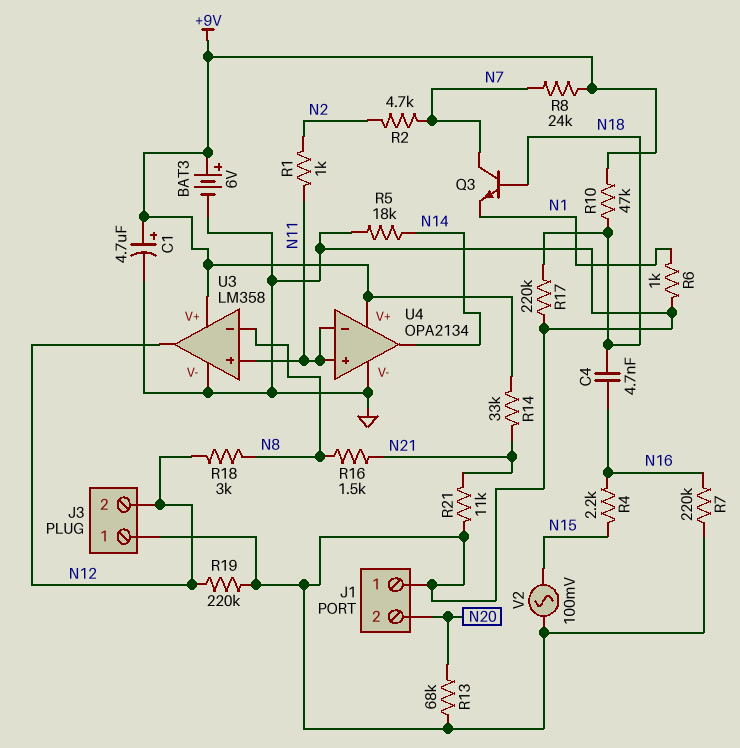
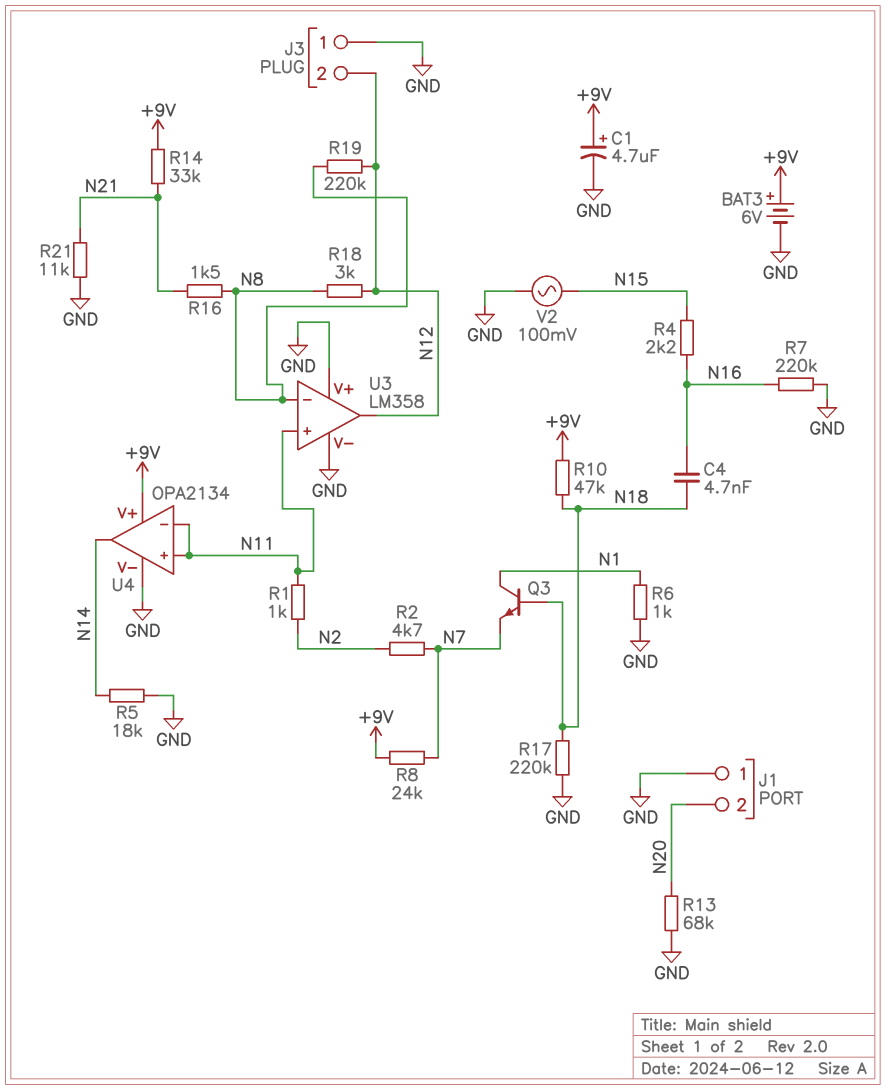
Q3: NPN (B N18, C N7, E N1) -> NPN (B N18, C N1, E N7)
R19: 220k (GND, N12) -> 220k (N8, N12)
U3 pin V+: +9V -> GND

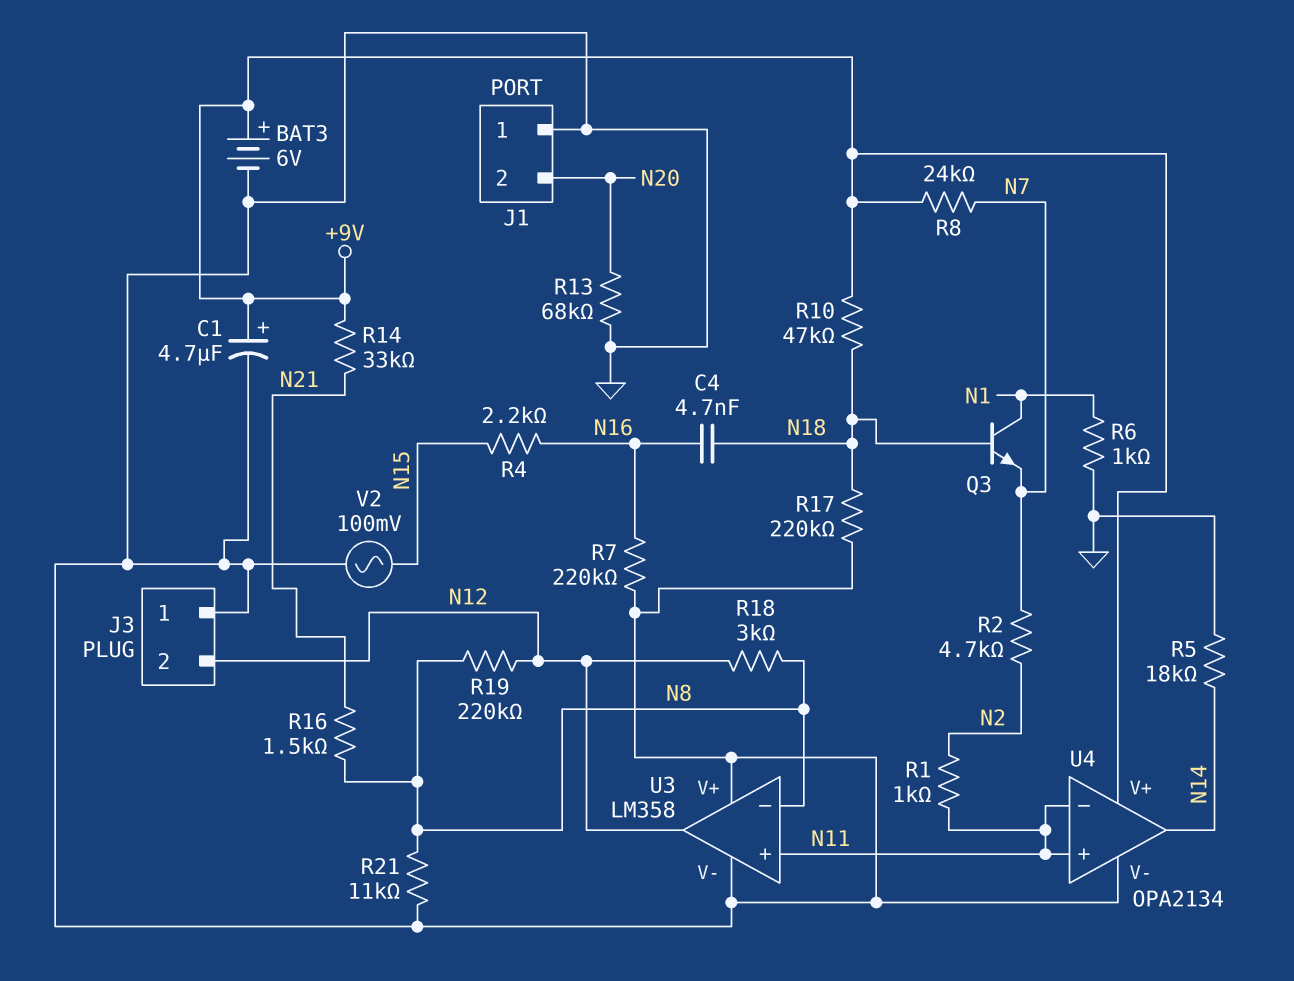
R21: 11k (GND, N21) -> 11k (GND, N8)

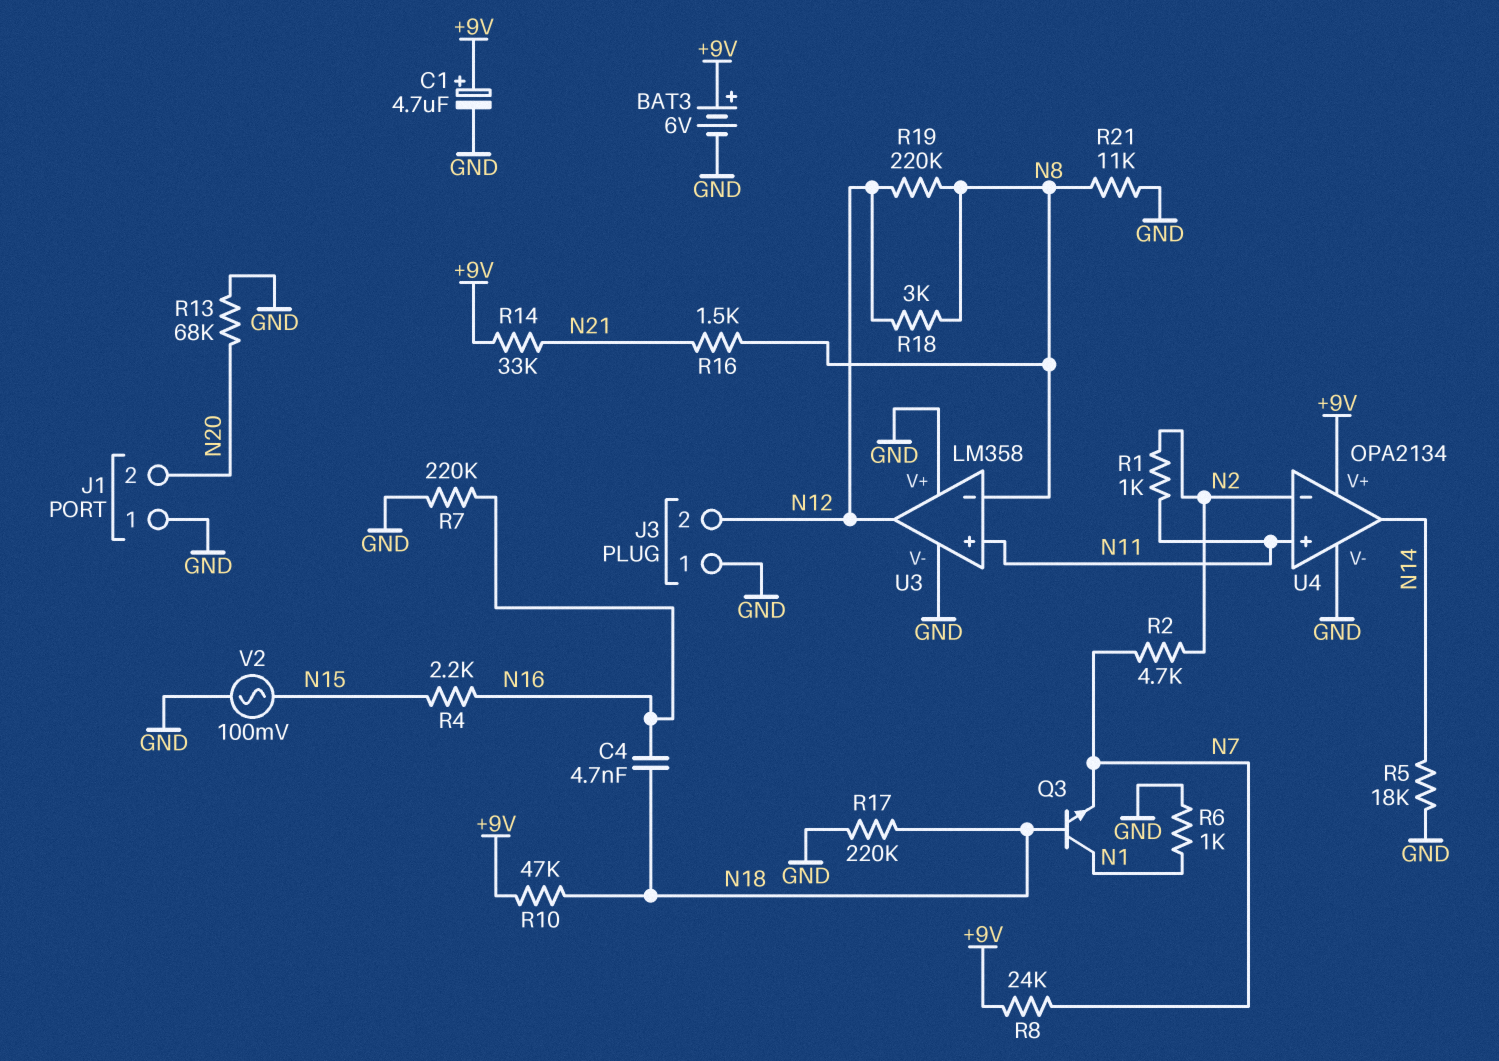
U4 pin in-: N11 -> N2

